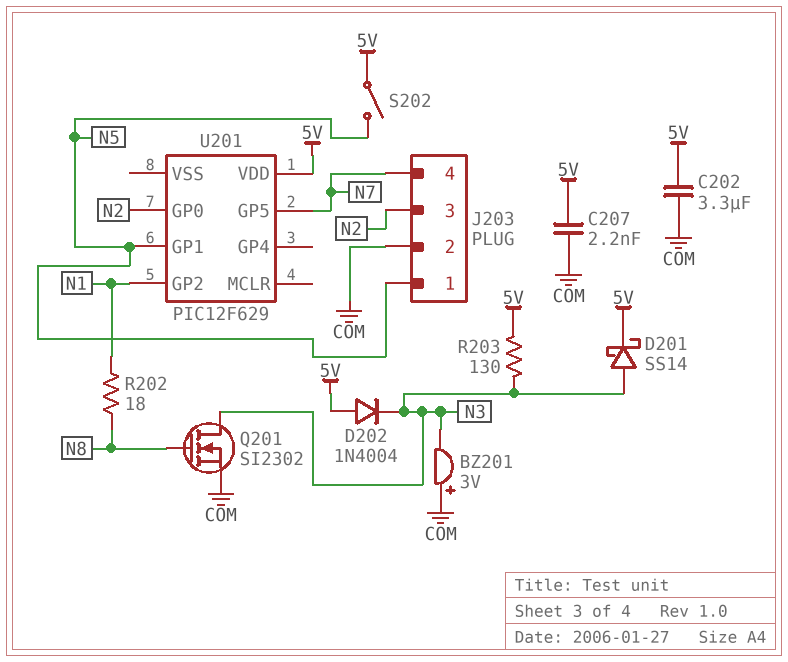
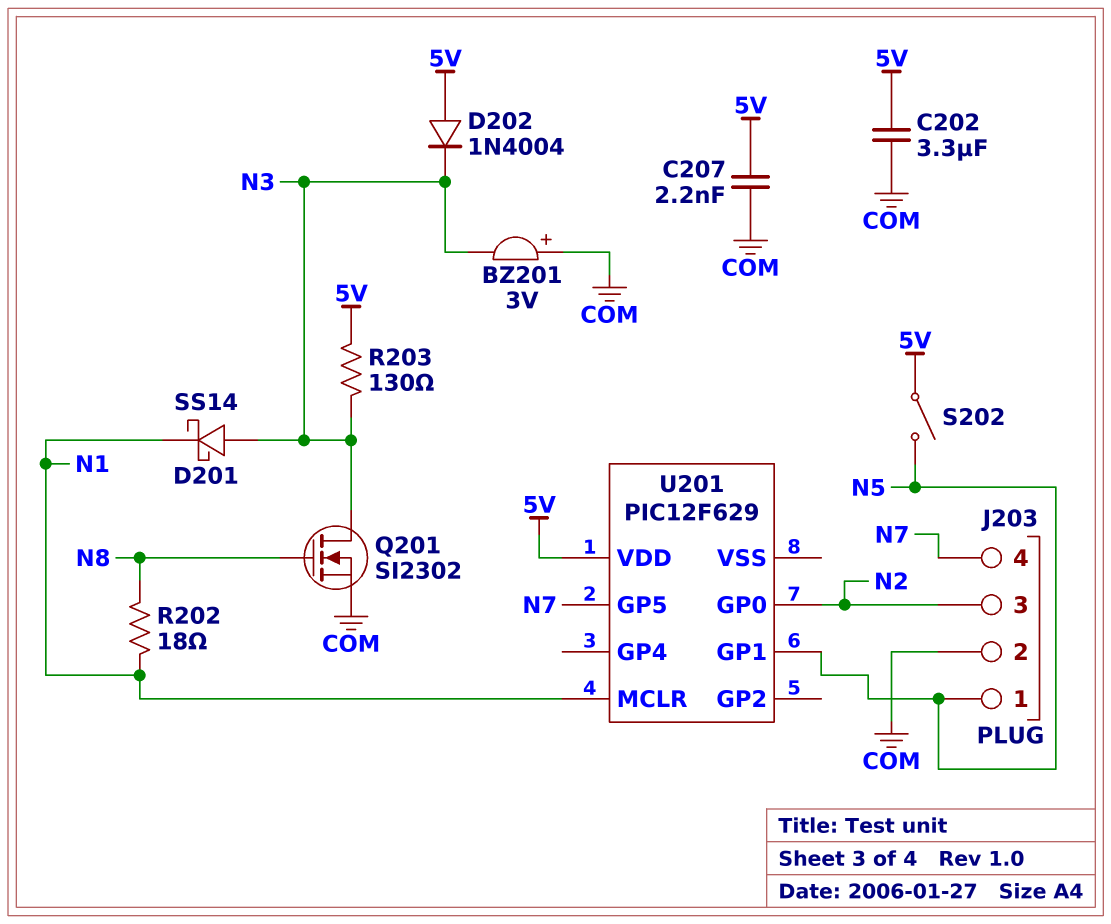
D201: schottky SS14 (A N3, K 5V) -> schottky SS14 (A N3, K N1)
U201 pin GP2: N1 -> none
U201 pin MCLR: none -> N1

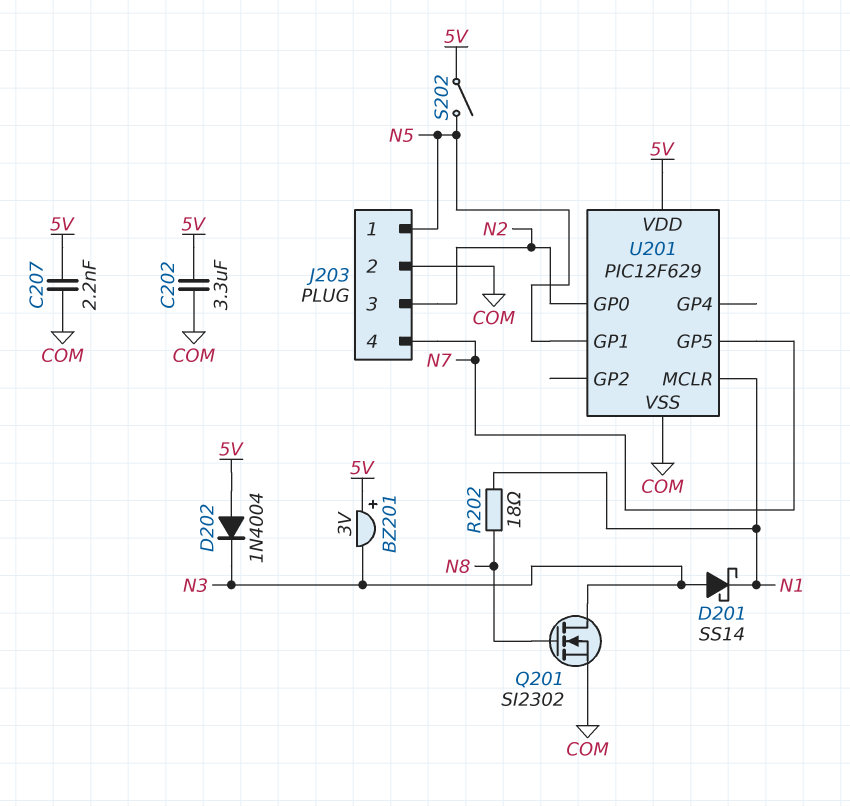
BZ201: buzzer 3V (plus COM, minus N3) -> buzzer 3V (plus 5V, minus N3)
R203: 130 (5V, N3) -> none
U201 pin VSS: none -> COM

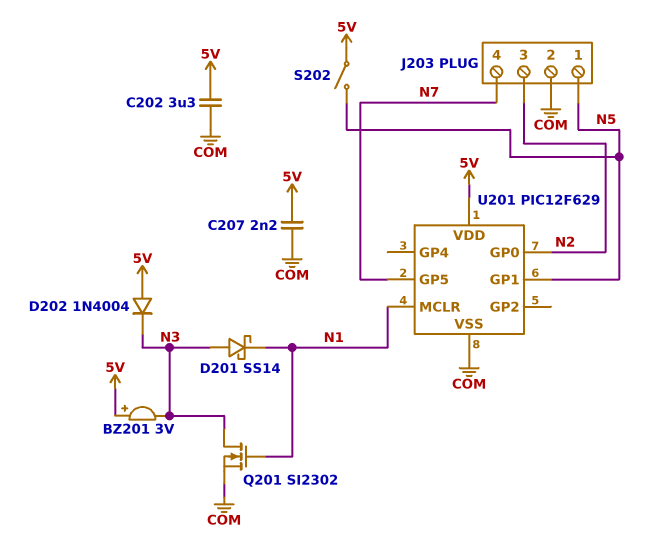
Q201: NMOS SI2302 (G N8, D N3, S COM) -> NMOS SI2302 (G N1, D N3, S COM)
R202: 18 (N1, N8) -> none

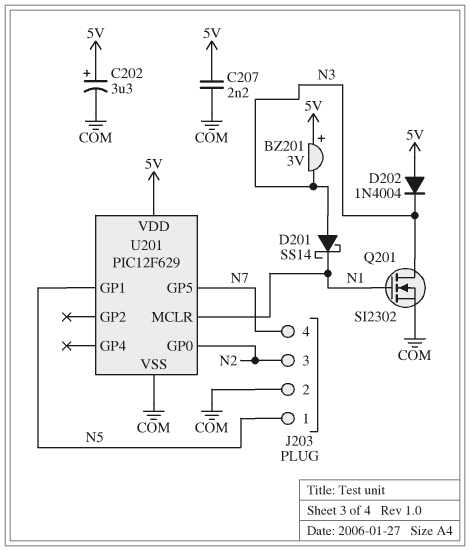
C202: 3.3uF (5V, COM) -> 3.3uF (plus 5V, minus COM)
S202: switch (5V, N5) -> none

